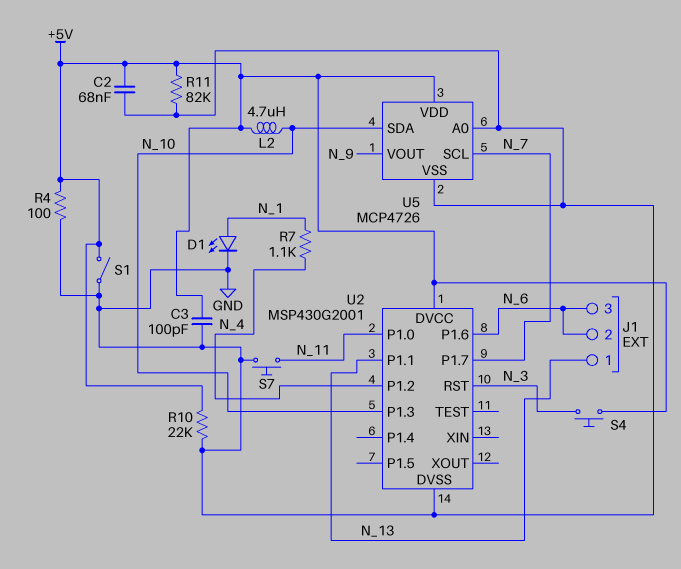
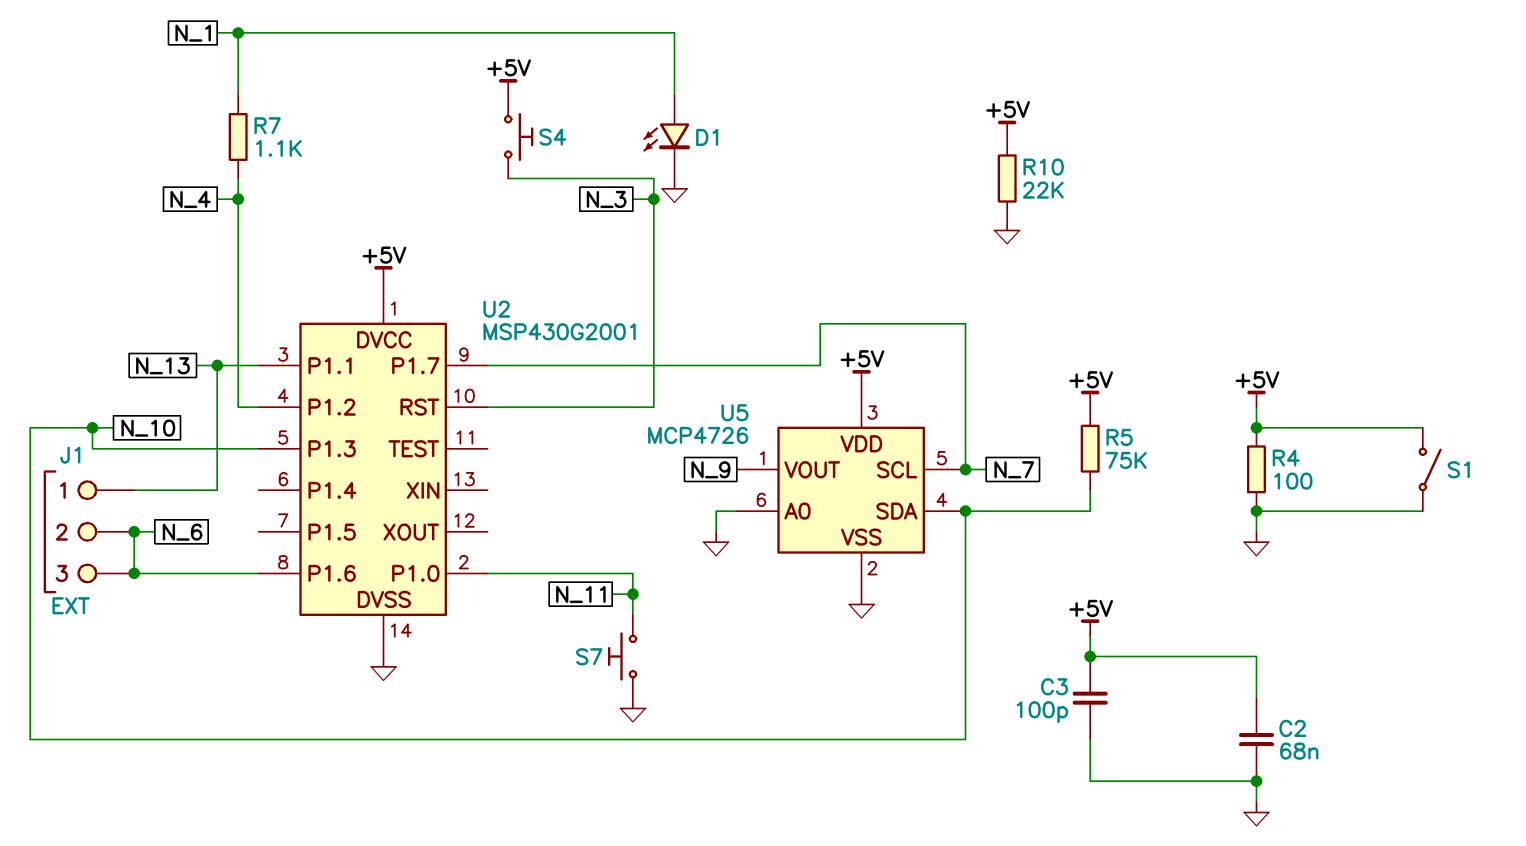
L2: 4.7uH (+5V, N_10) -> none
R5: none -> 75k (+5V, N_10)
R11: 82k (+5V, GND) -> none

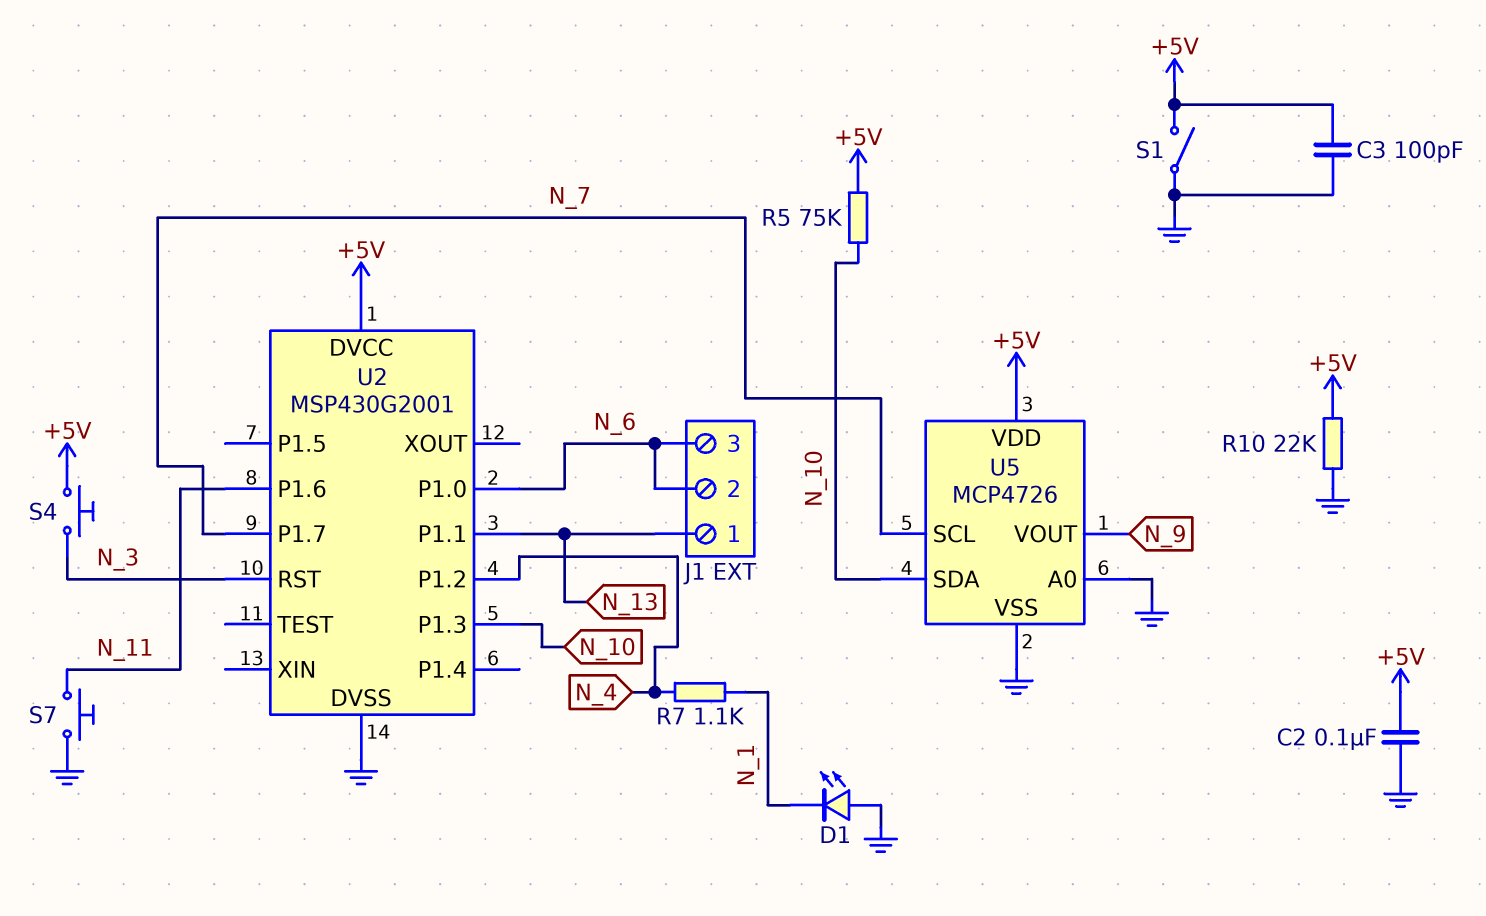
C2: 68nF (+5V, GND) -> 100nF (+5V, GND)
D1: LED (A N_1, K GND) -> LED (A GND, K N_1)
R4: 100 (+5V, GND) -> none
U2 pin P1.0: N_11 -> N_6
U2 pin P1.6: N_6 -> N_11

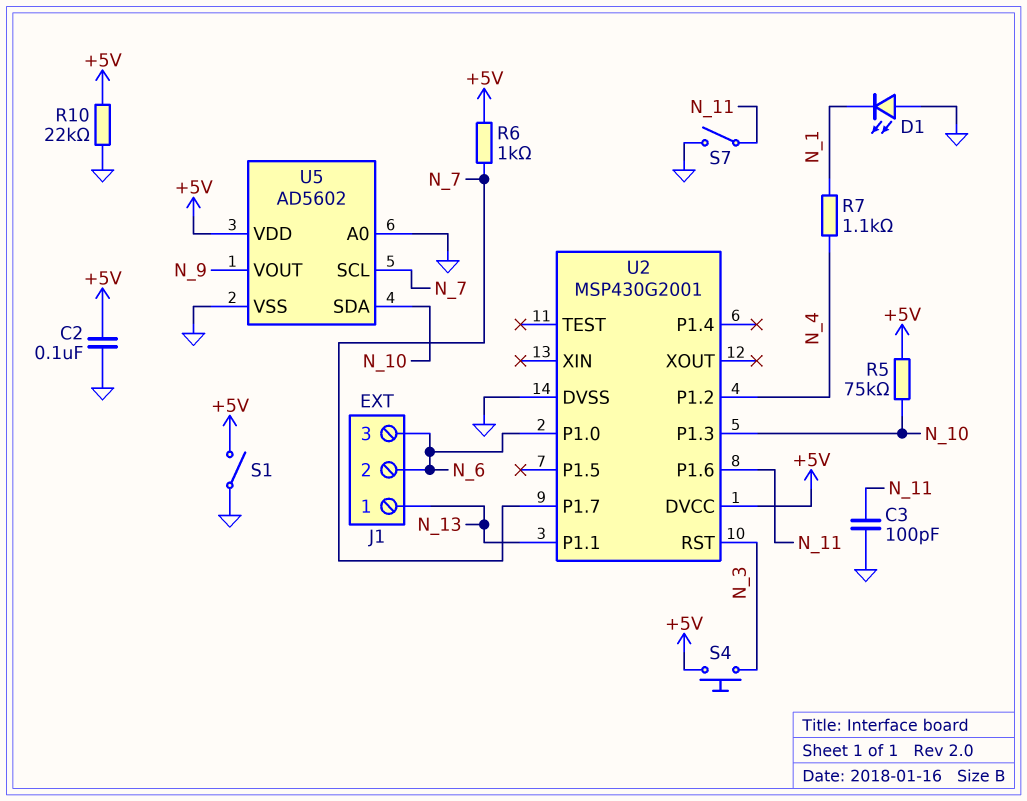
C3: 100pF (+5V, GND) -> 100pF (GND, N_11)
R6: none -> 1k (+5V, N_7)
S7: button (GND, N_11) -> switch (GND, N_11)
U5: MCP4726 -> AD5602

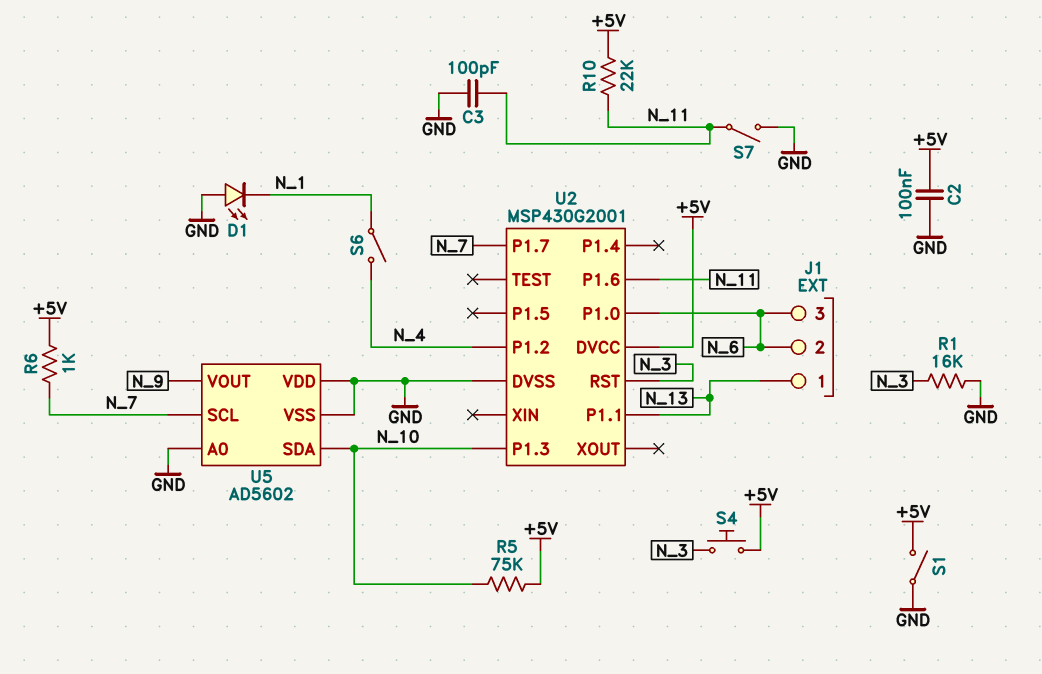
R1: none -> 16k (GND, N_3)
R7: 1.1k (N_1, N_4) -> none
R10: 22k (+5V, GND) -> 22k (+5V, N_11)
S6: none -> switch (N_1, N_4)
U5 pin VDD: +5V -> GND

